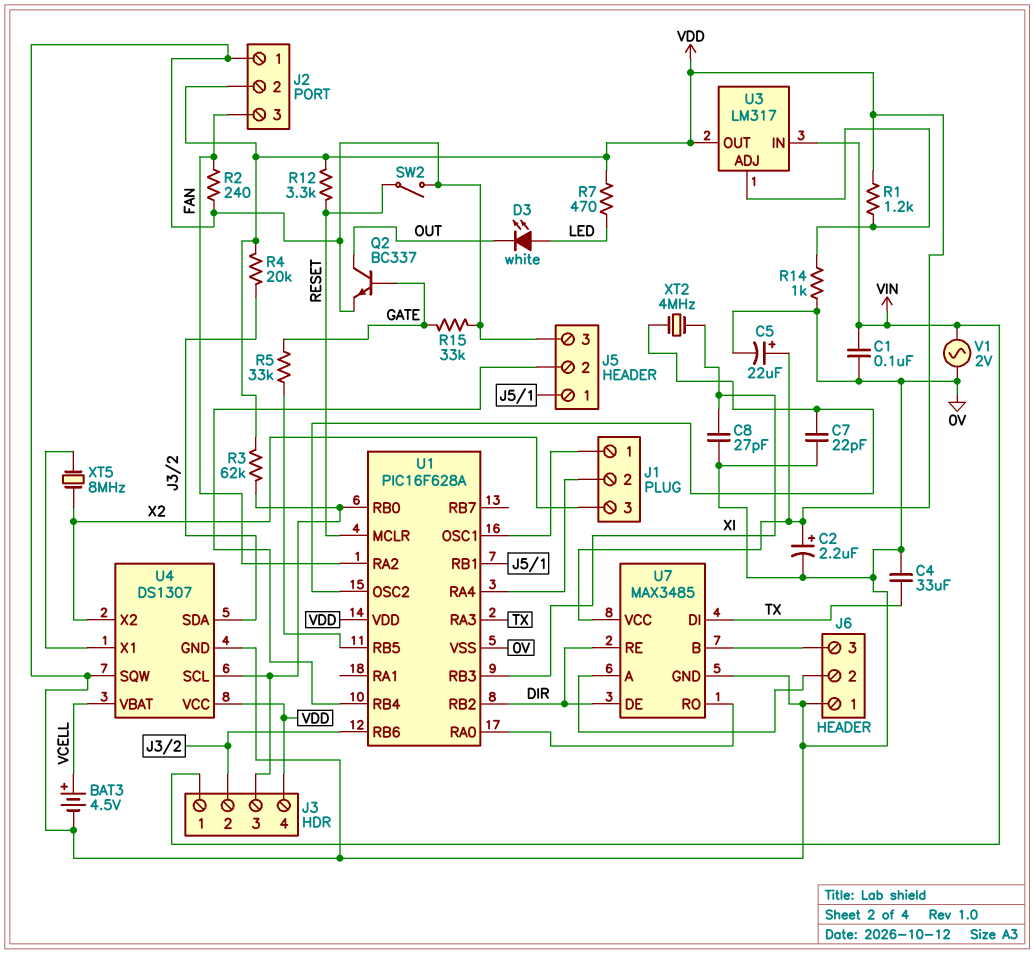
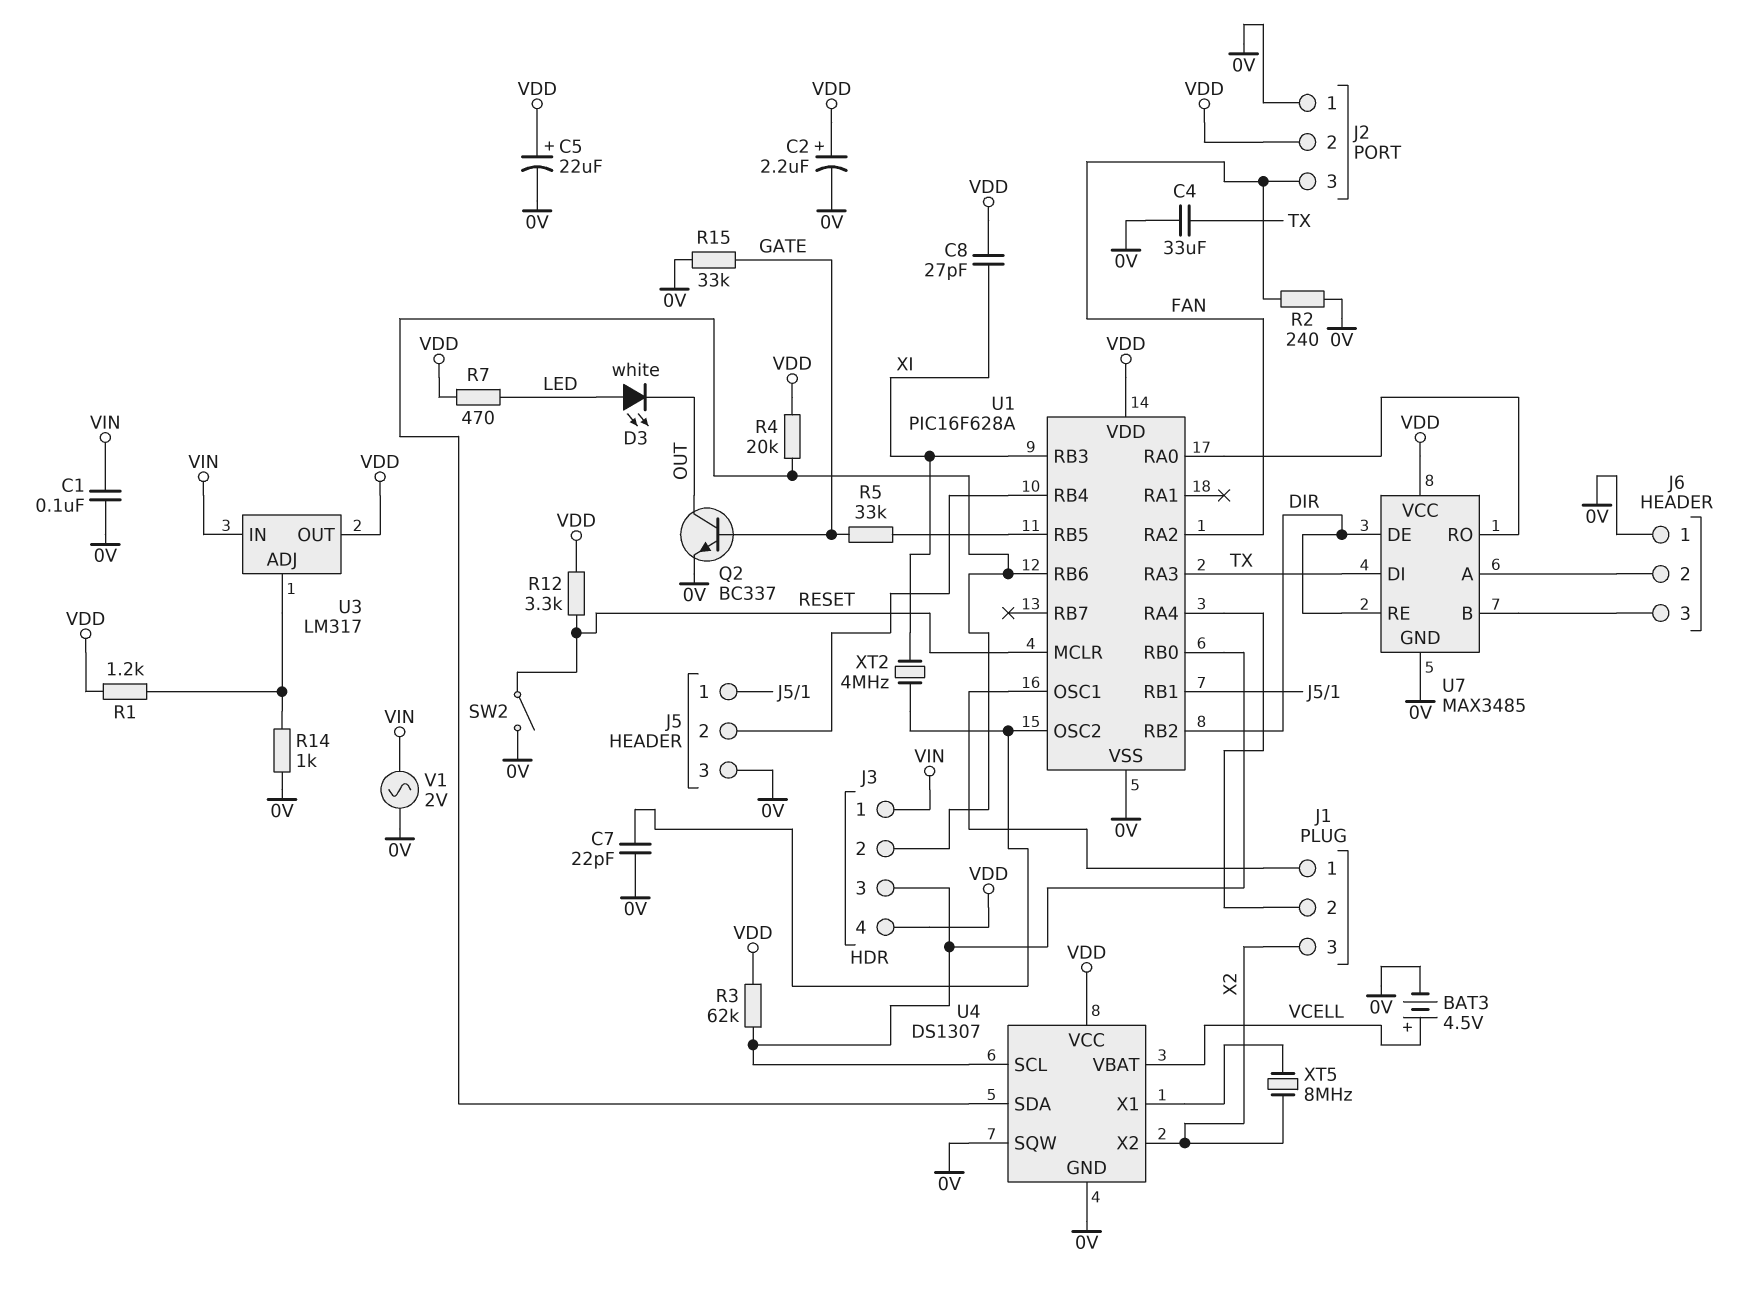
C8: 27pF (0V, XI) -> 27pF (VDD, XI)

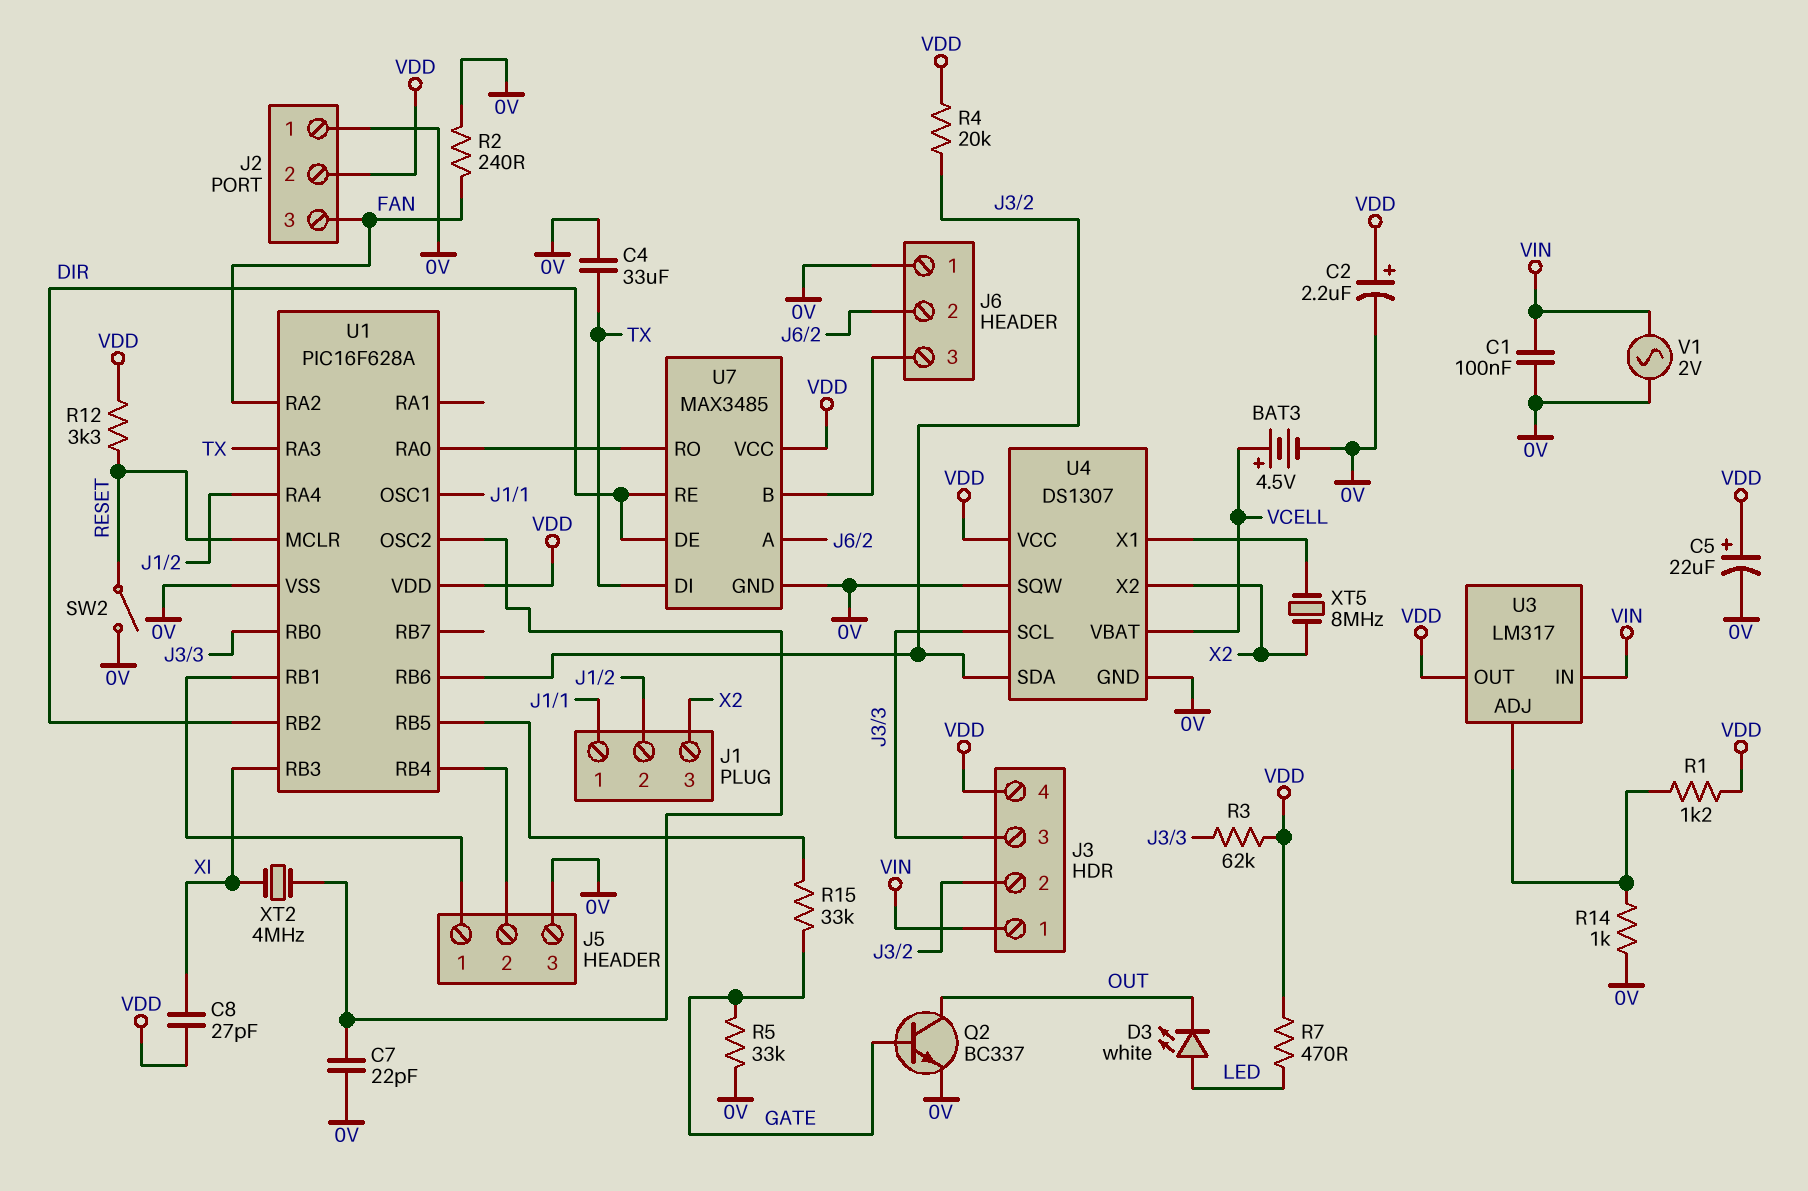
R5: 33k (GATE, U1/RB5) -> 33k (0V, GATE)
R15: 33k (0V, GATE) -> 33k (GATE, U1/RB5)

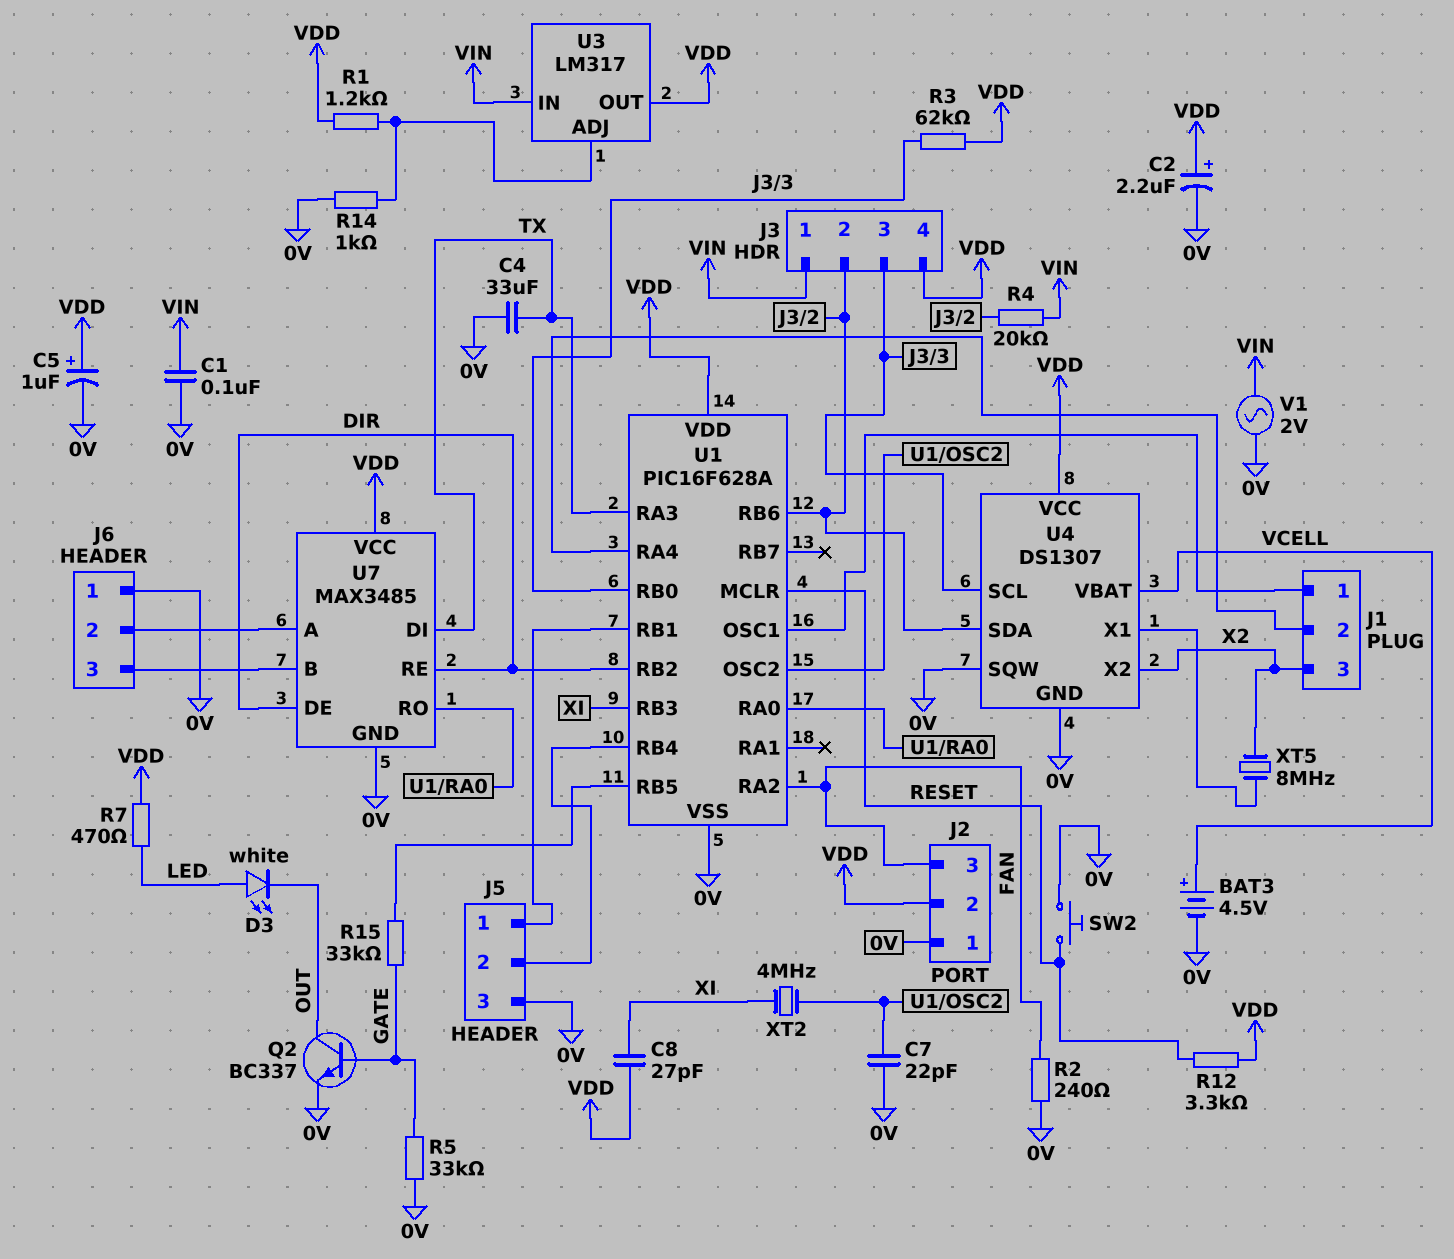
C5: 22uF (plus VDD, minus 0V) -> 1uF (plus VDD, minus 0V)
R4: 20k (J3/2, VDD) -> 20k (J3/2, VIN)
SW2: switch (0V, RESET) -> button (0V, RESET)

